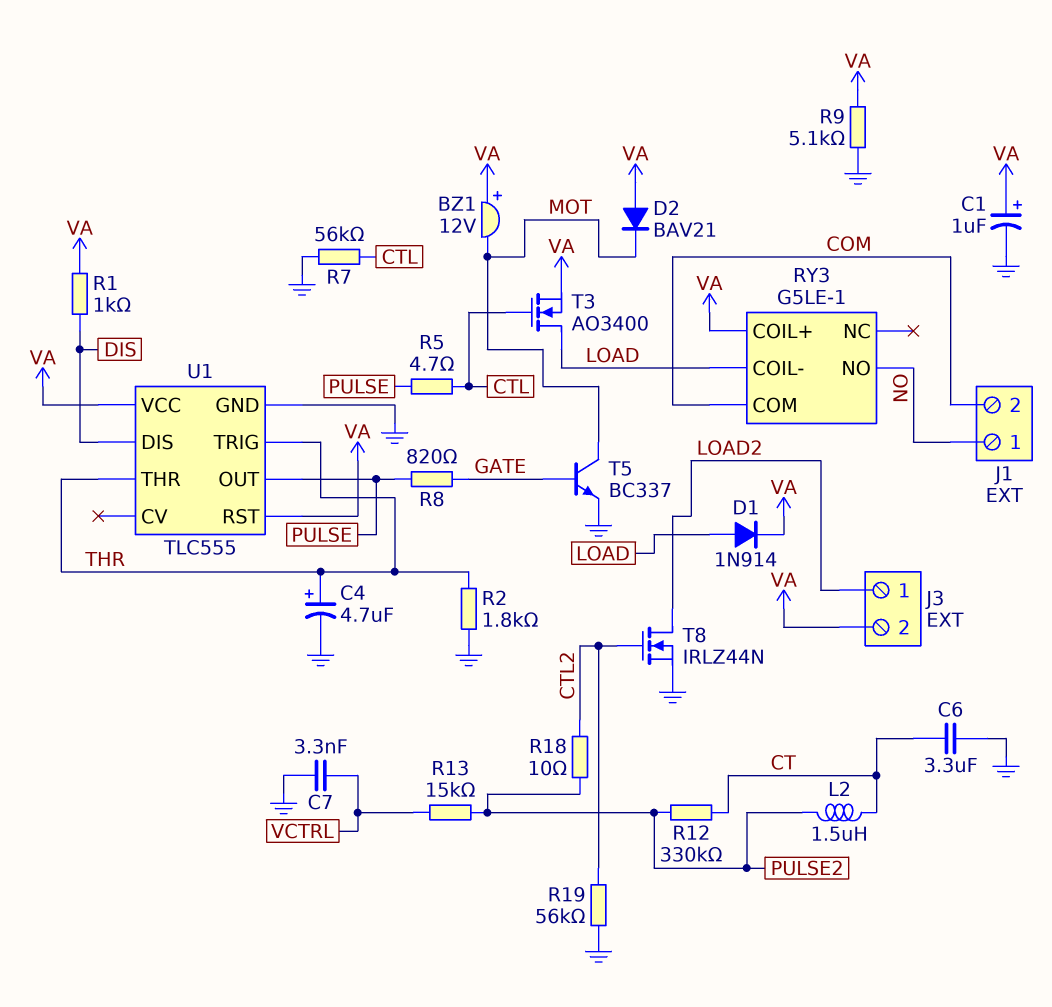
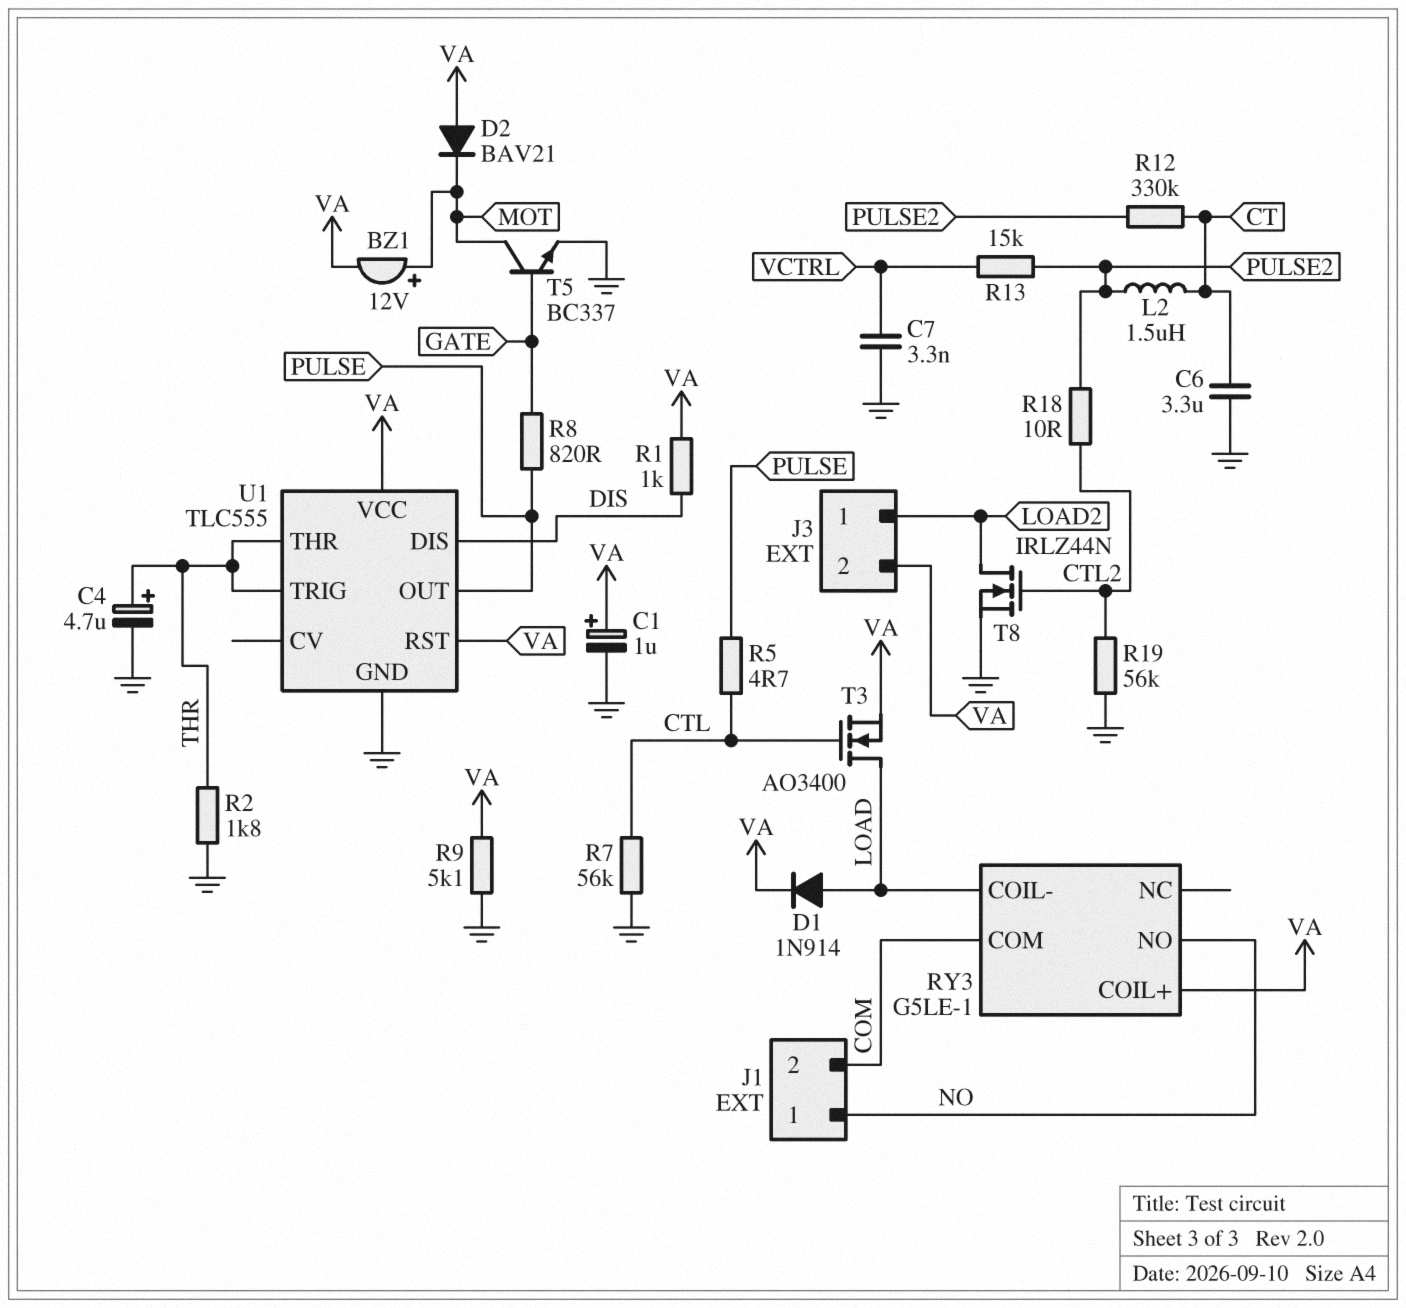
BZ1: buzzer 12V (plus VA, minus MOT) -> buzzer 12V (plus MOT, minus VA)

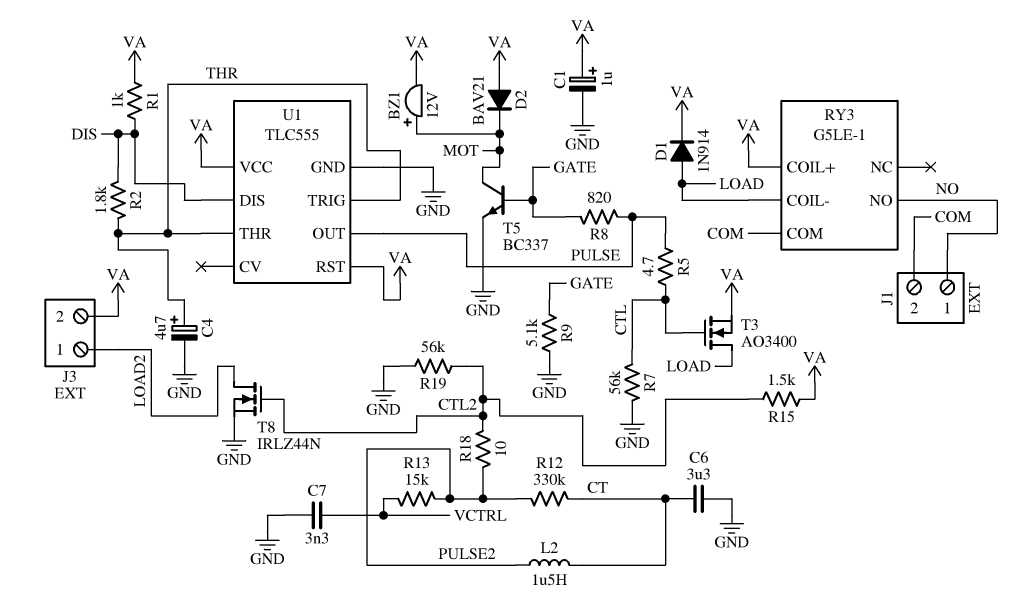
R2: 1.8k (GND, THR) -> 1.8k (DIS, THR)
R9: 5.1k (GND, VA) -> 5.1k (GATE, GND)
R15: none -> 1.5k (CTL2, VA)

